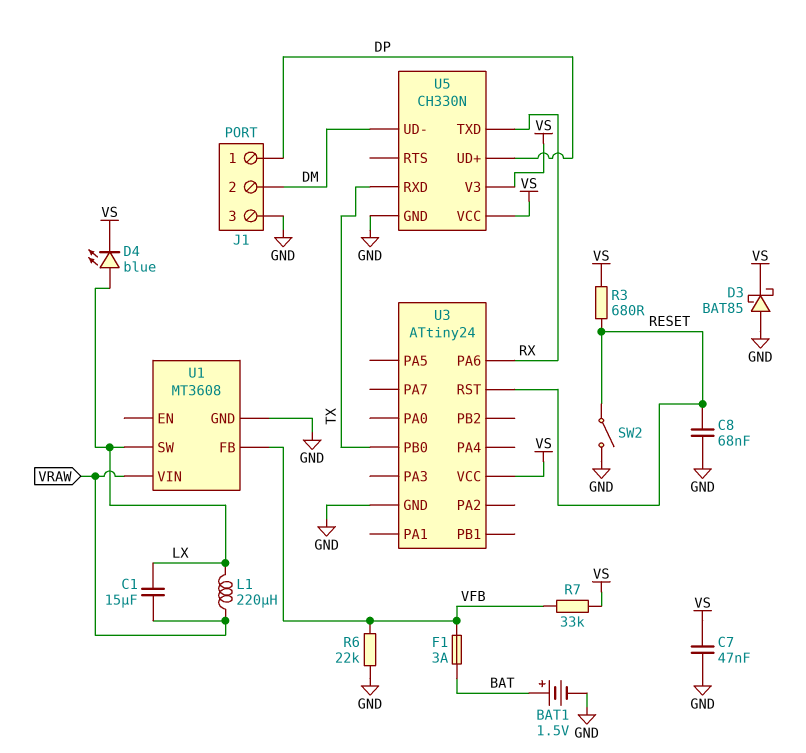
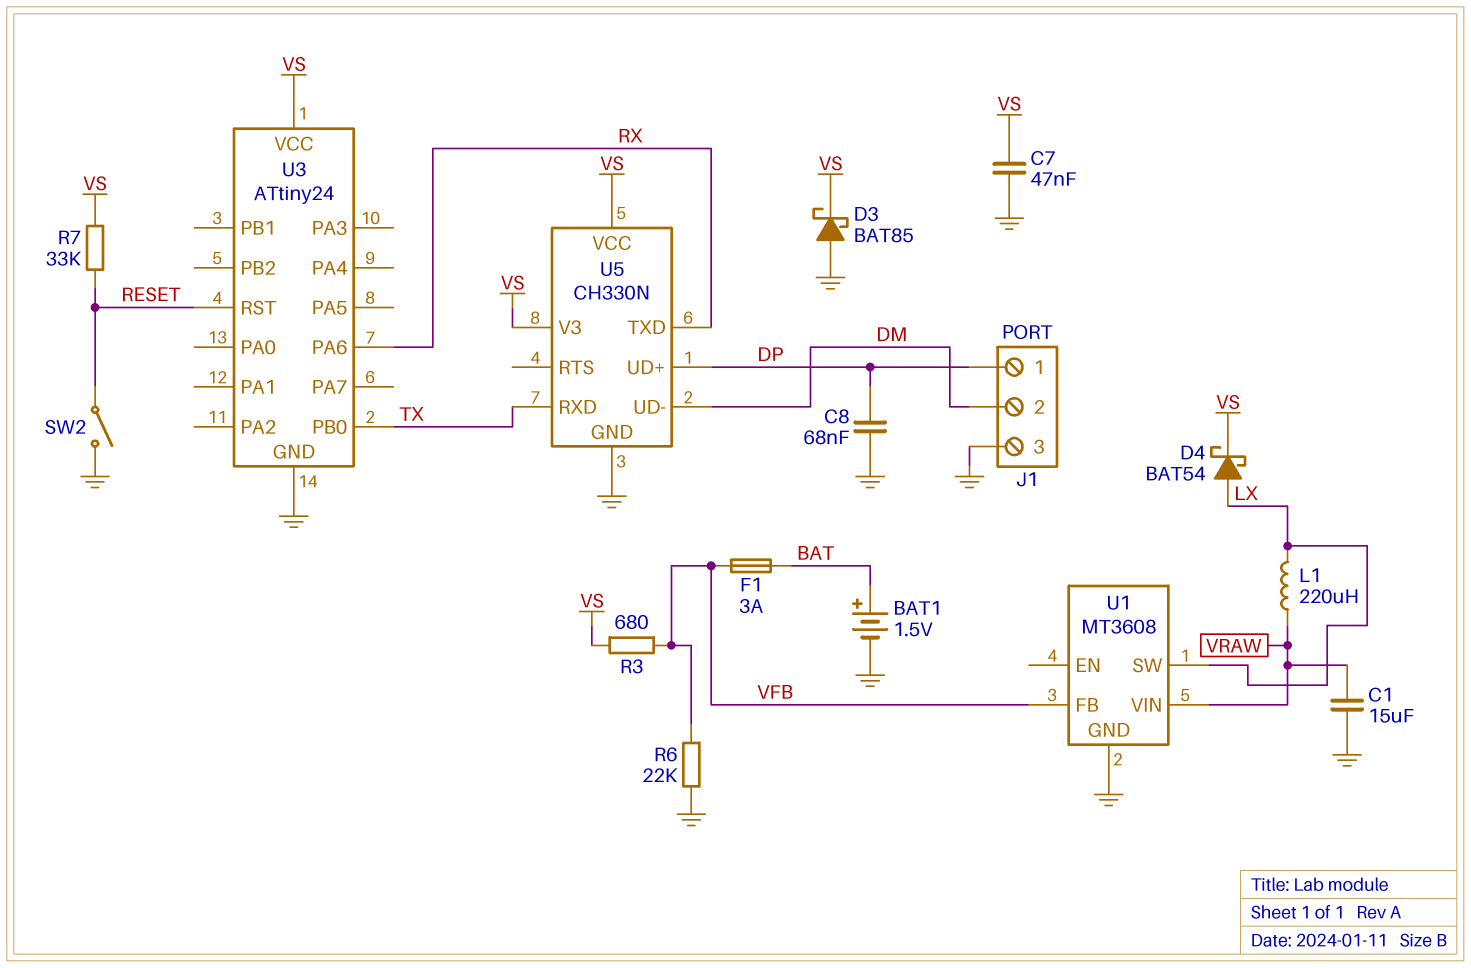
C1: 15uF (LX, VRAW) -> 15uF (GND, VRAW)
C8: 68nF (GND, RESET) -> 68nF (DP, GND)
D4: LED blue (A LX, K VS) -> schottky BAT54 (A LX, K VS)
R3: 680 (RESET, VS) -> 680 (VFB, VS)
R7: 33k (VFB, VS) -> 33k (RESET, VS)

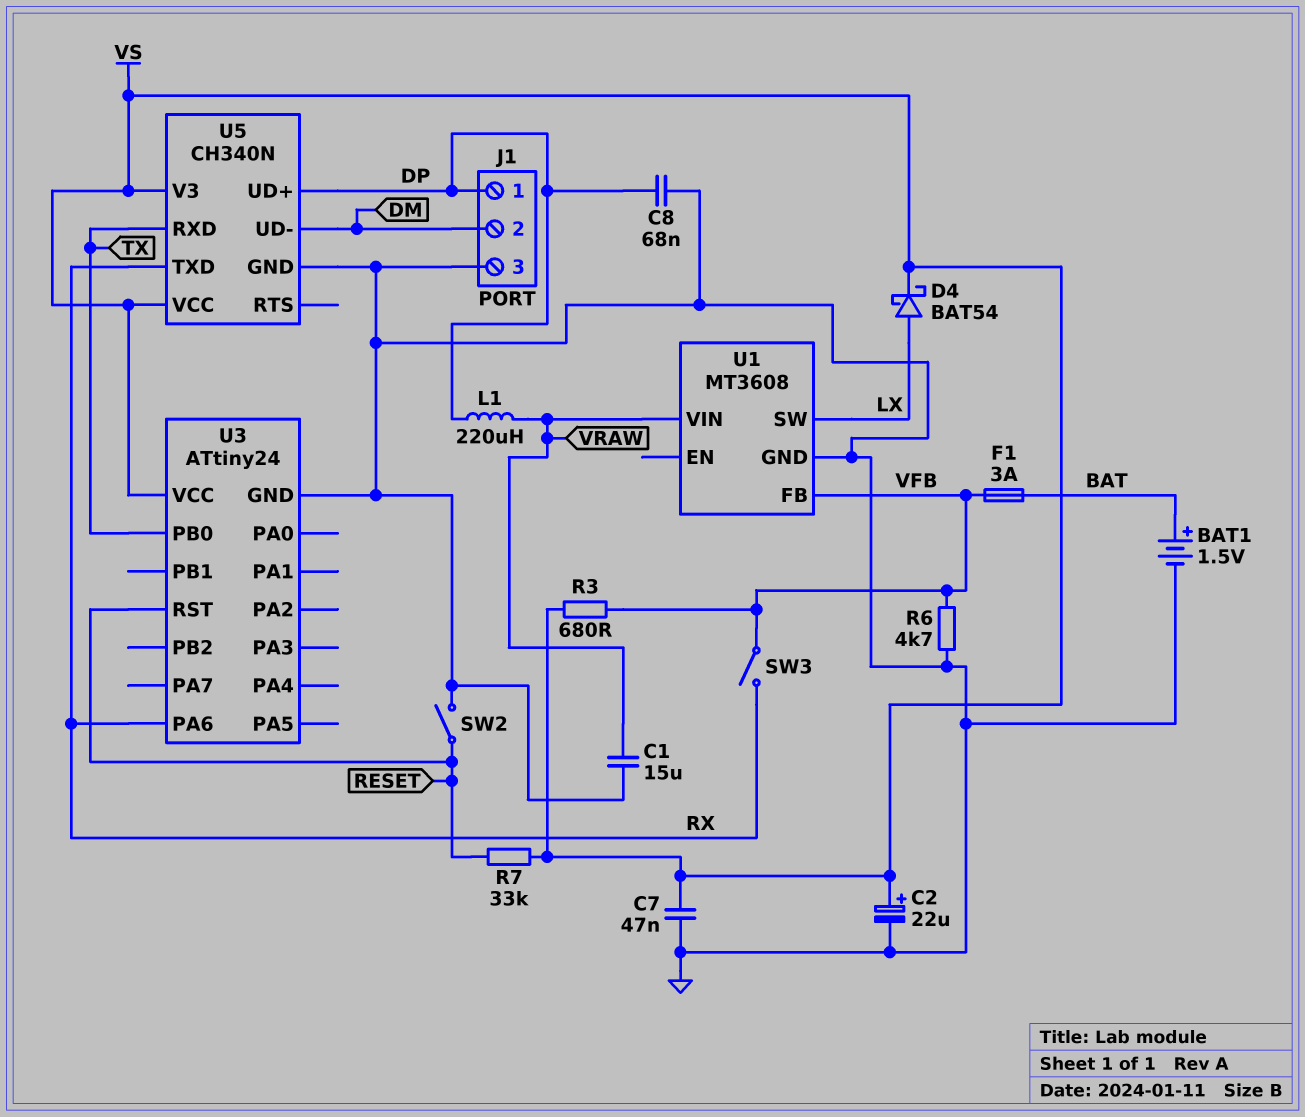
C2: none -> 22uF (plus VS, minus GND)
D3: schottky BAT85 (A GND, K VS) -> none
L1: 220uH (LX, VRAW) -> 220uH (DP, VRAW)
R6: 22k (GND, VFB) -> 4.7k (GND, VFB)
SW3: none -> switch (RX, VFB)
U5: CH330N -> CH340N

